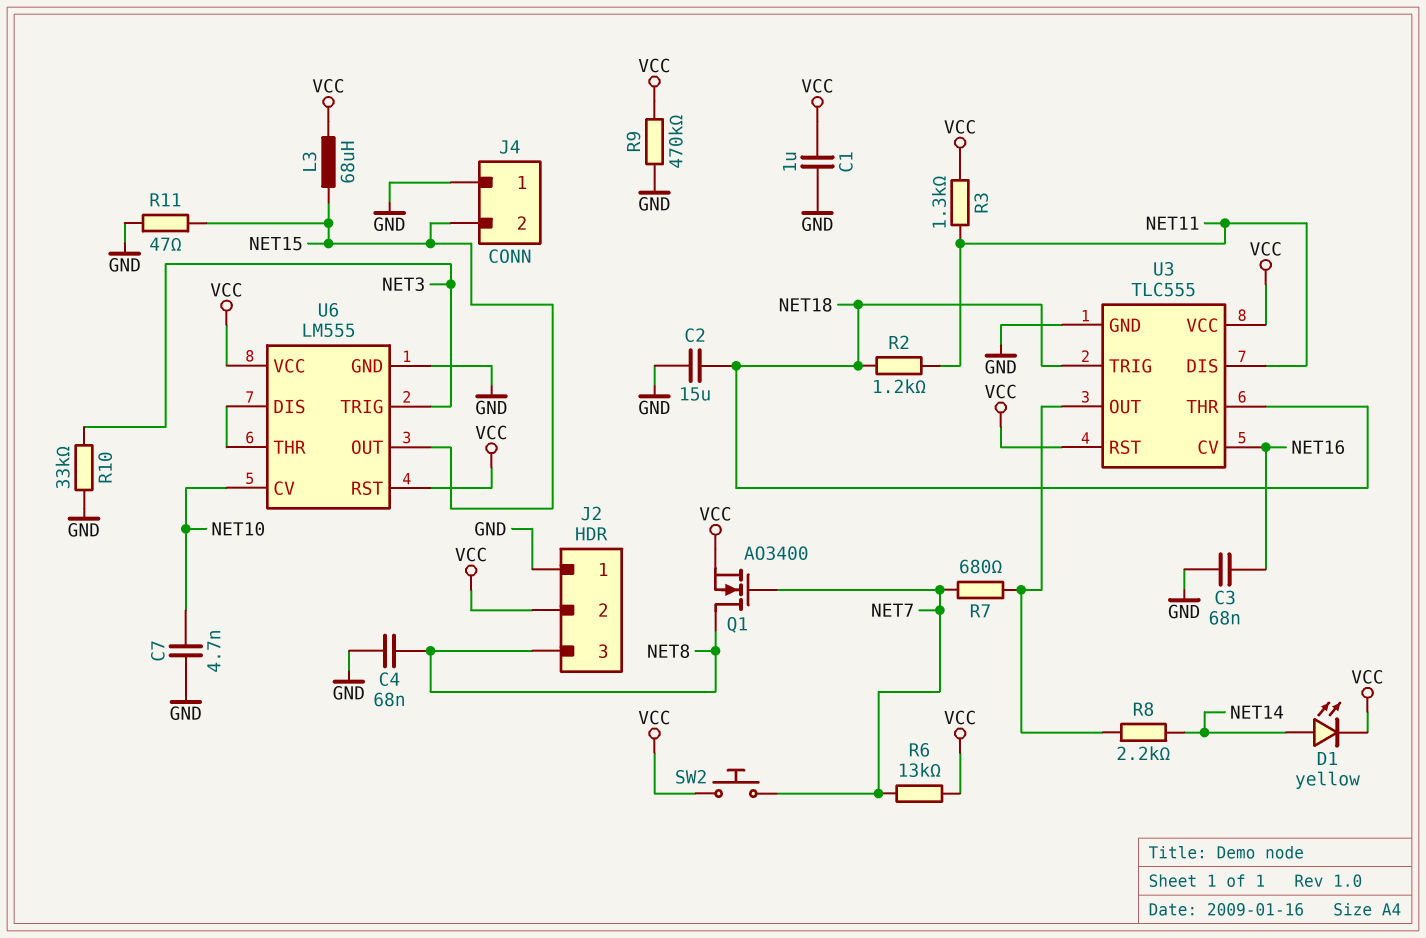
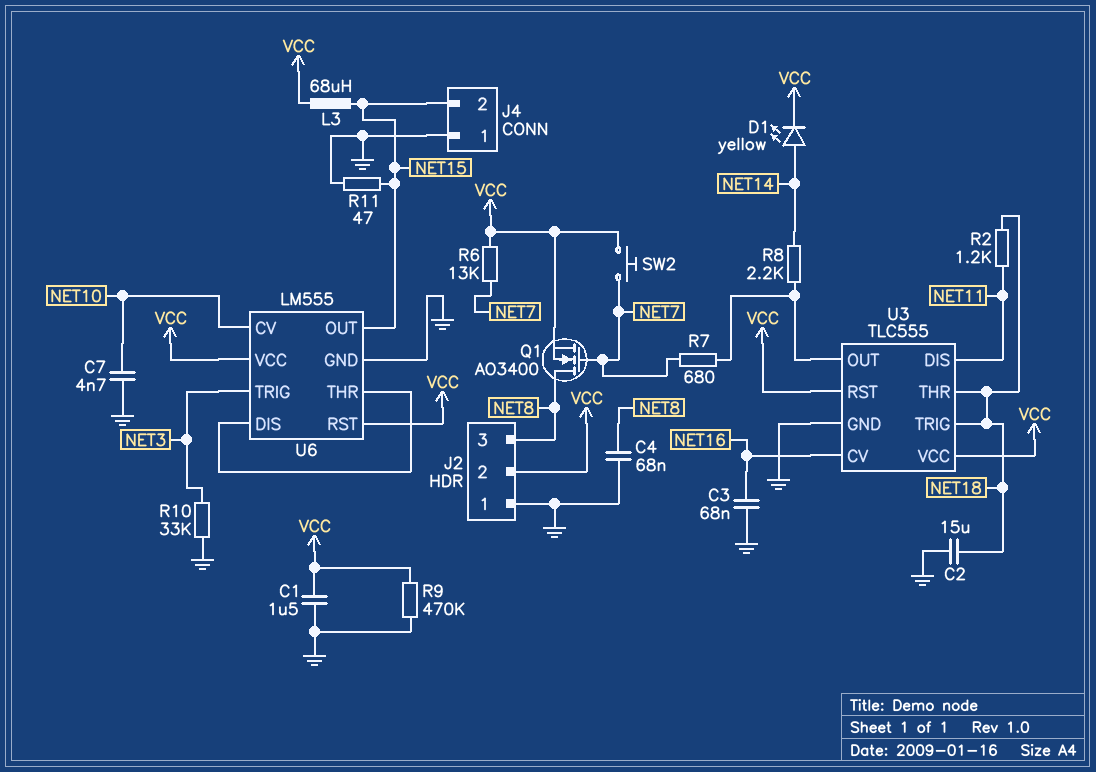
C1: 1uF (GND, VCC) -> 1.5uF (GND, VCC)
R3: 1.3k (NET11, VCC) -> none

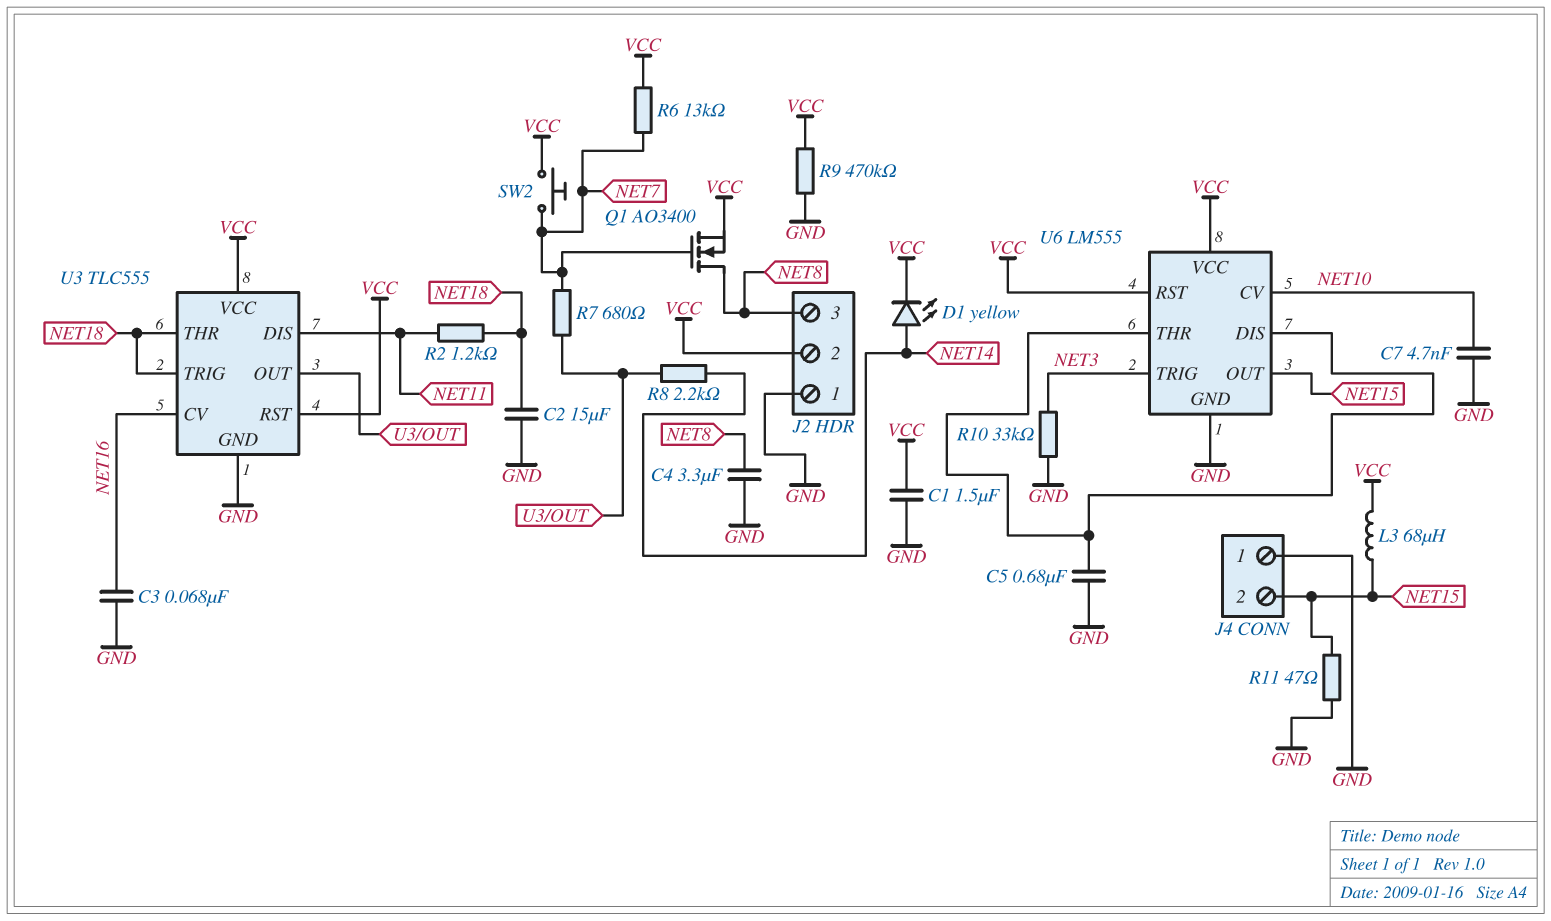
C4: 68nF (GND, NET8) -> 3.3uF (GND, NET8)
C5: none -> 680nF (GND, U6/DIS)

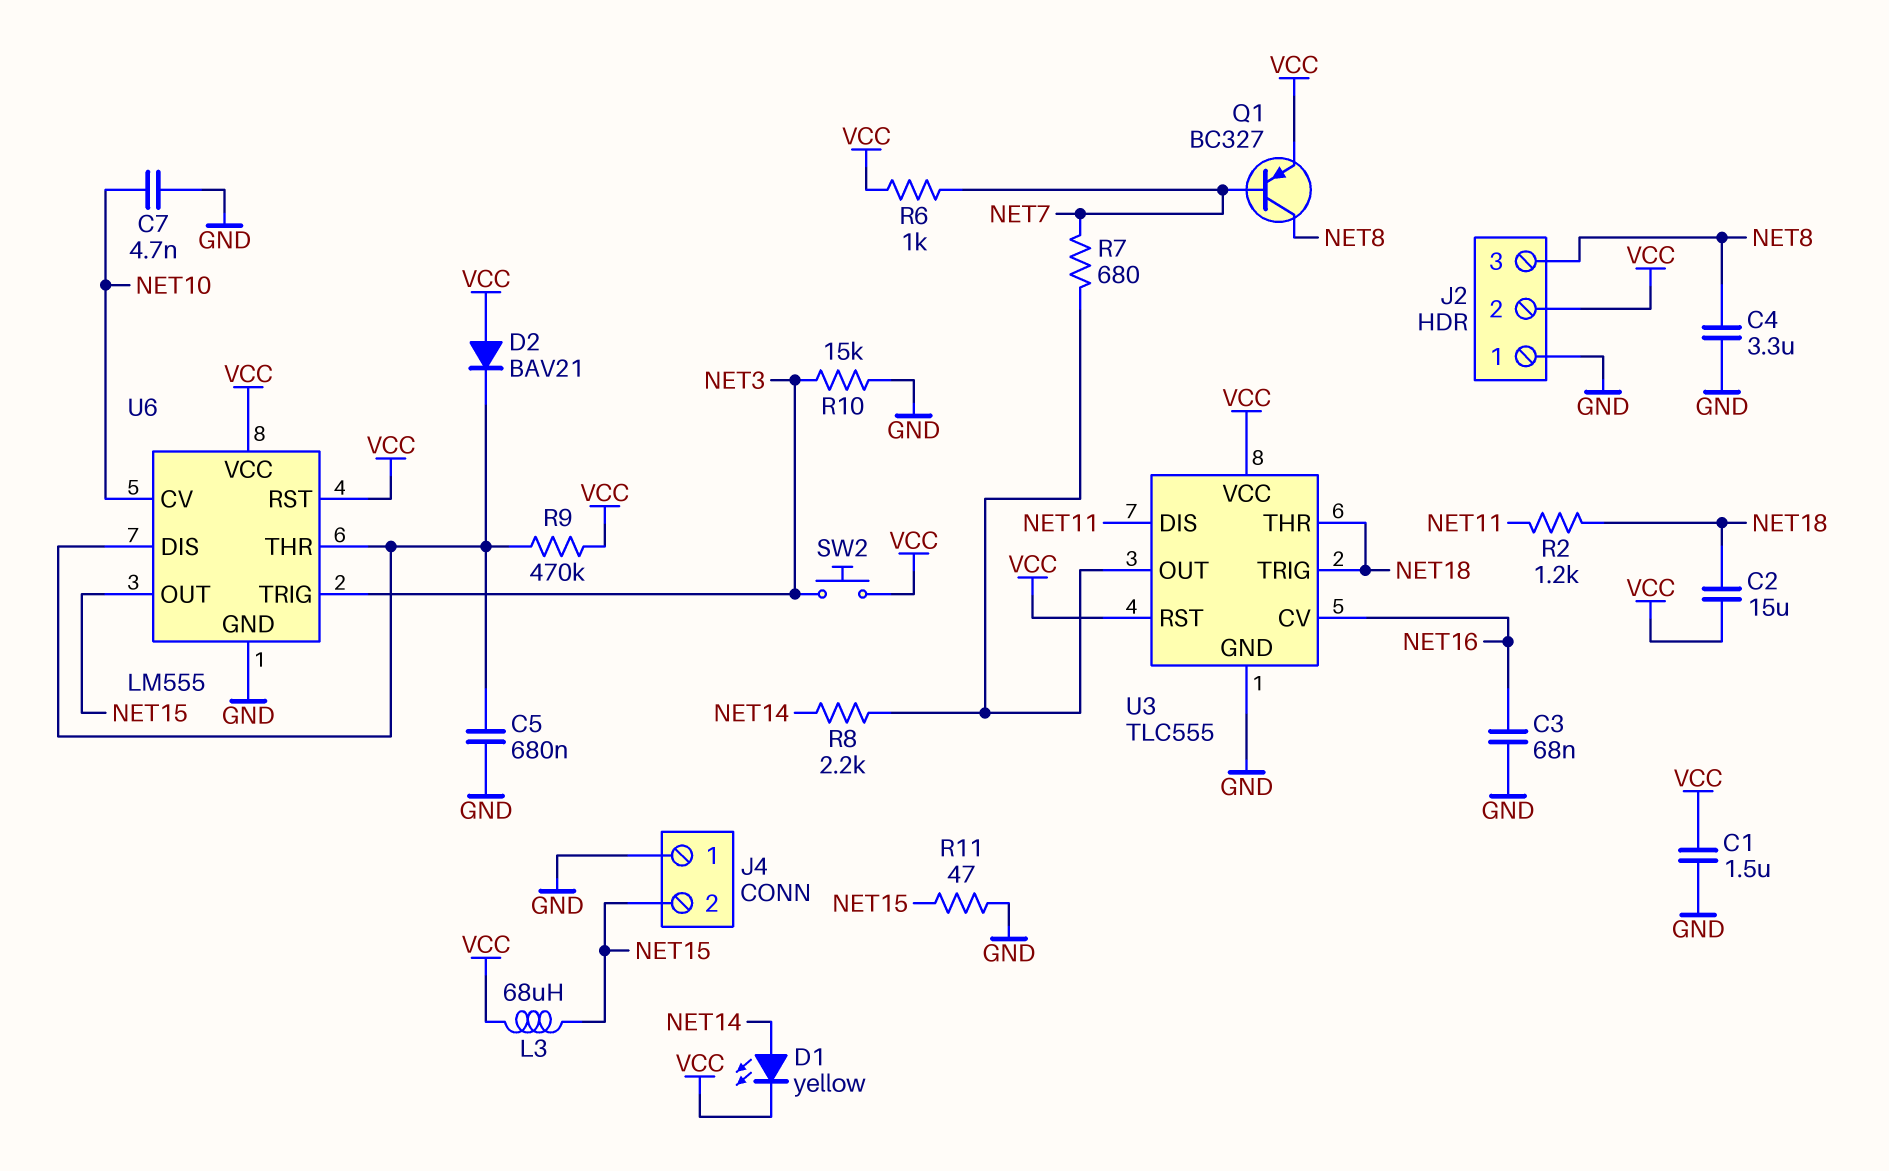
C2: 15uF (GND, NET18) -> 15uF (NET18, VCC)
D2: none -> diode BAV21 (A VCC, K U6/DIS)
Q1: NMOS AO3400 (G NET7, D NET8, S VCC) -> PNP BC327 (B NET7, C NET8, E VCC)
R6: 13k (NET7, VCC) -> 1k (NET7, VCC)
R9: 470k (GND, VCC) -> 470k (U6/DIS, VCC)
R10: 33k (GND, NET3) -> 15k (GND, NET3)
SW2: button (NET7, VCC) -> button (NET3, VCC)

